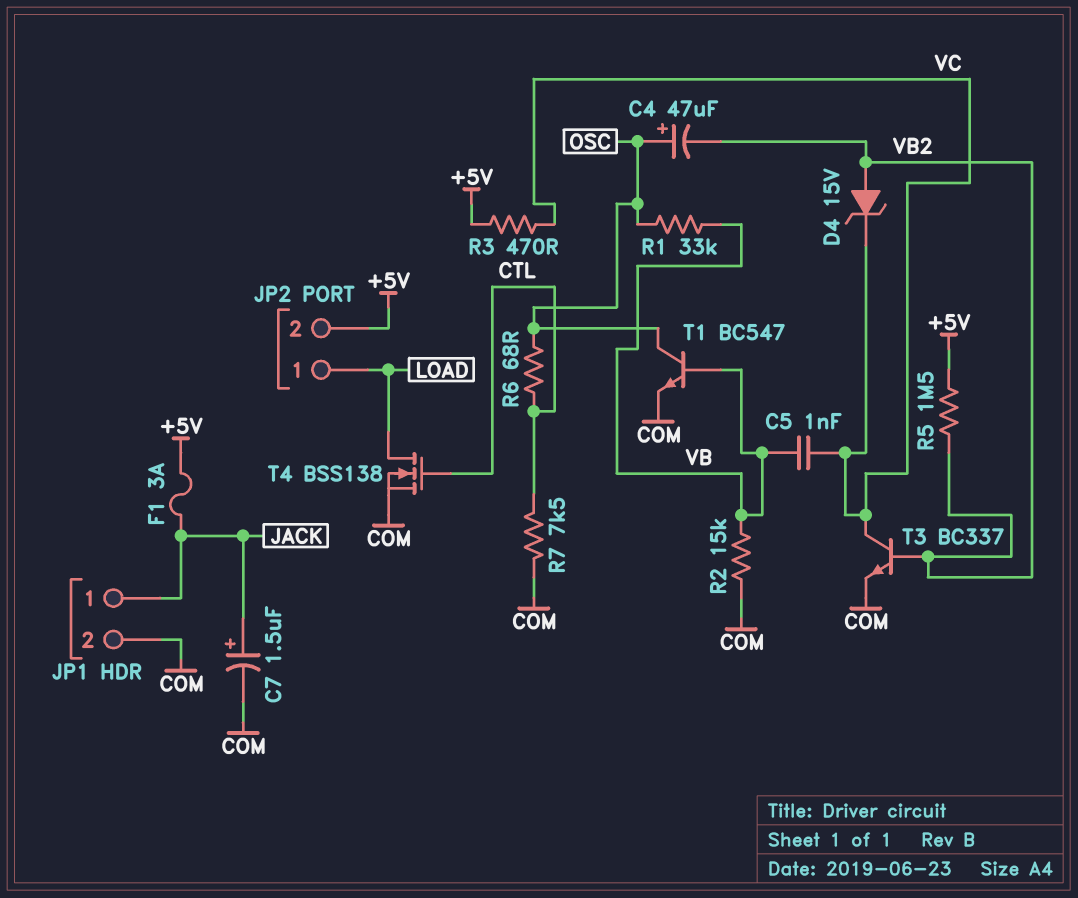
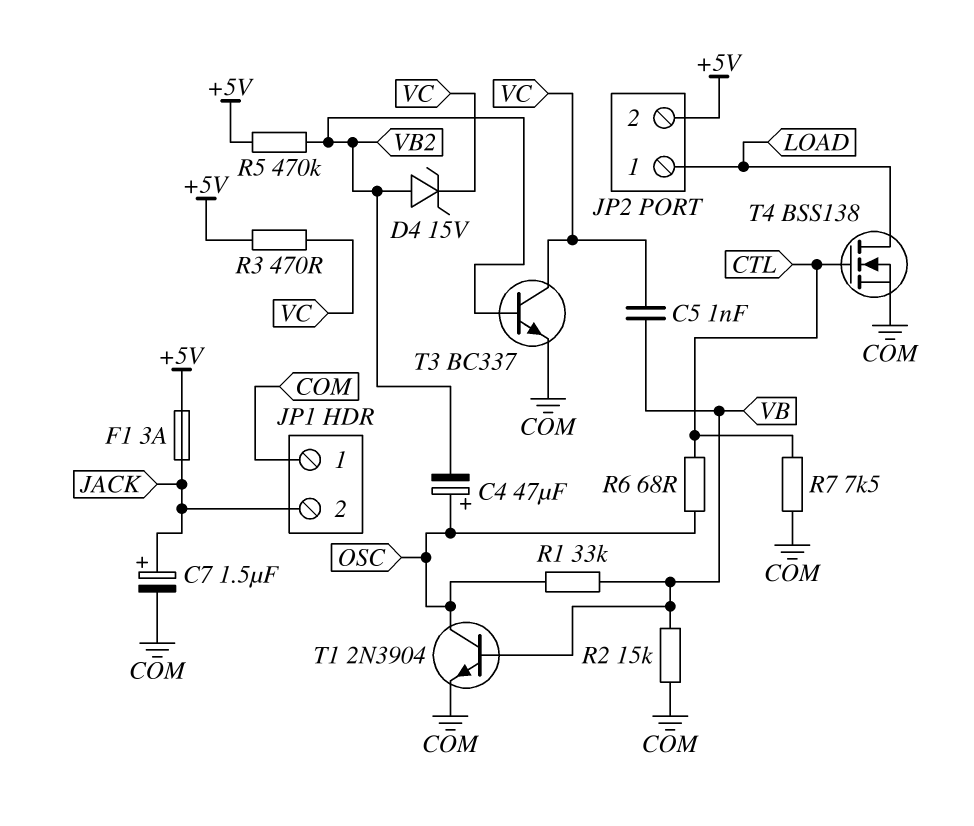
JP1 pin 1: JACK -> COM
JP1 pin 2: COM -> JACK
R5: 1.5M (+5V, VB2) -> 470k (+5V, VB2)
T1: NPN BC547 (B VB, C OSC, E COM) -> NPN 2N3904 (B VB, C OSC, E COM)

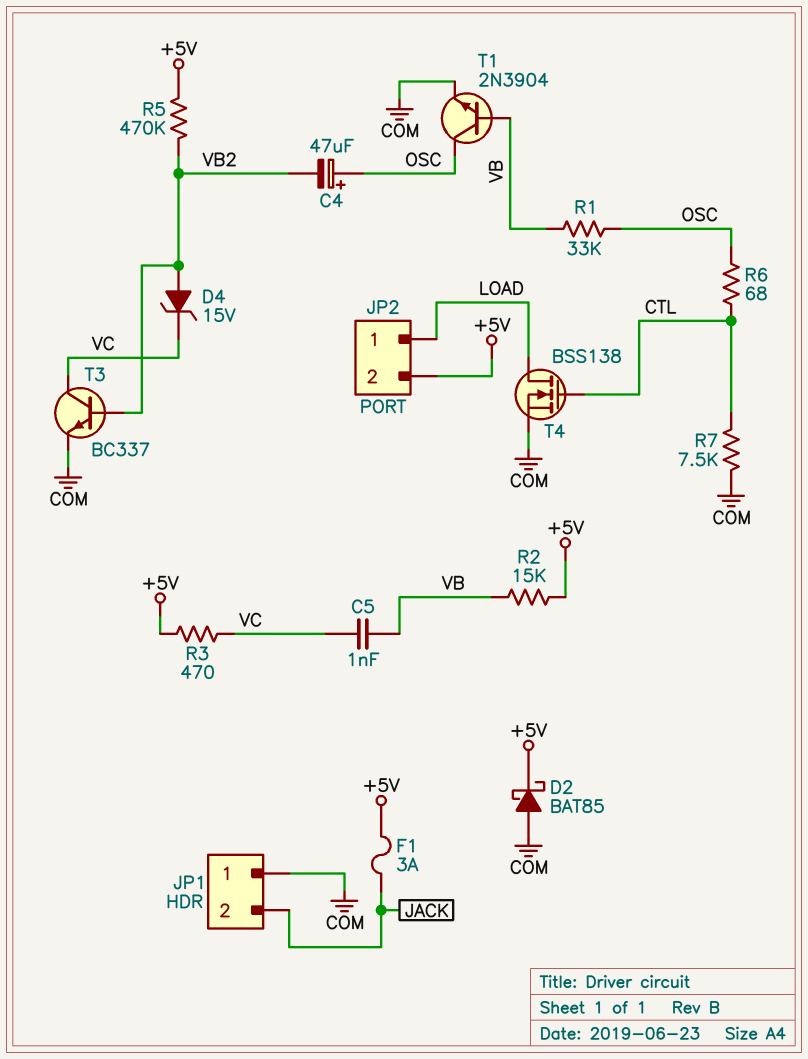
C7: 1.5uF (plus JACK, minus COM) -> none
D2: none -> schottky BAT85 (A COM, K +5V)
R2: 15k (COM, VB) -> 15k (+5V, VB)

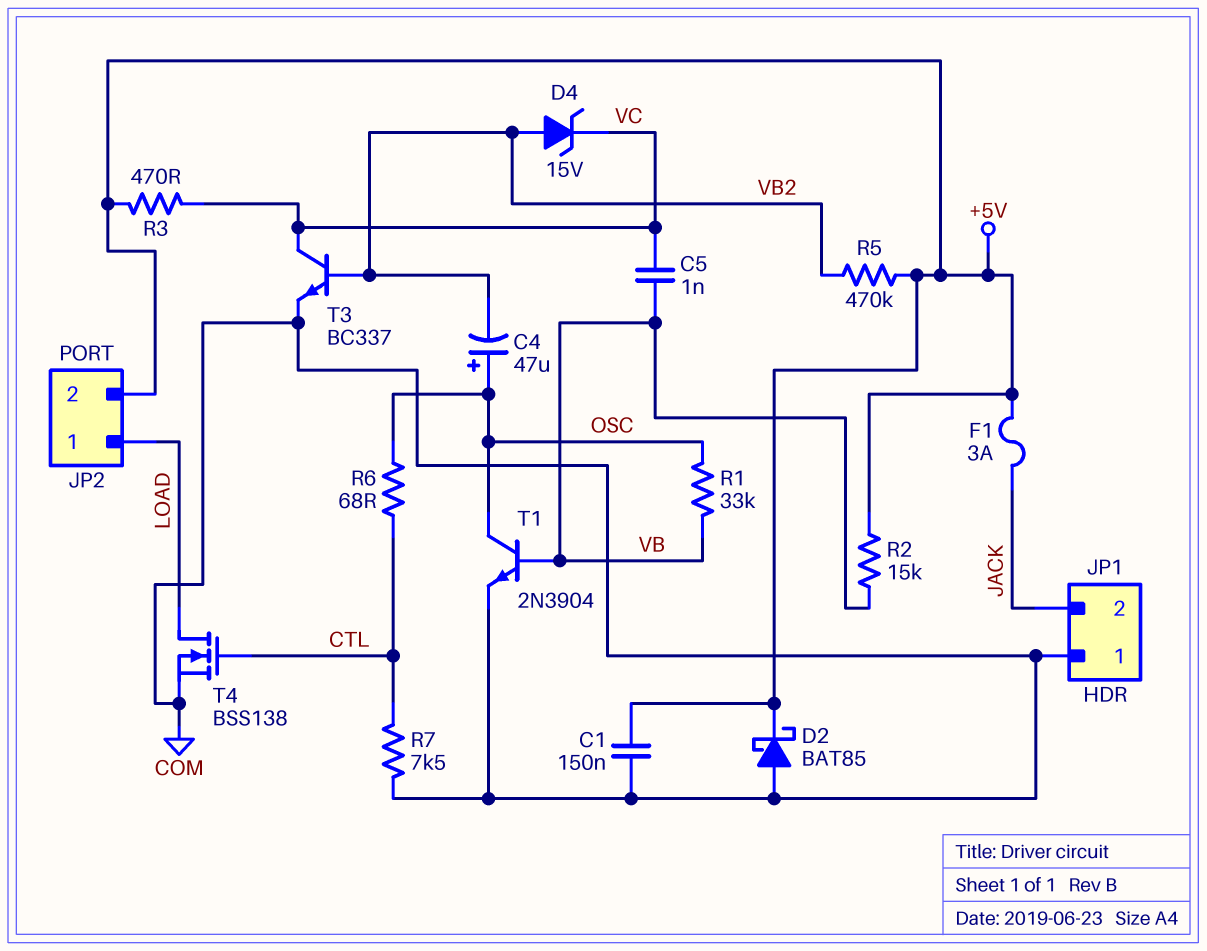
C1: none -> 150nF (+5V, COM)

